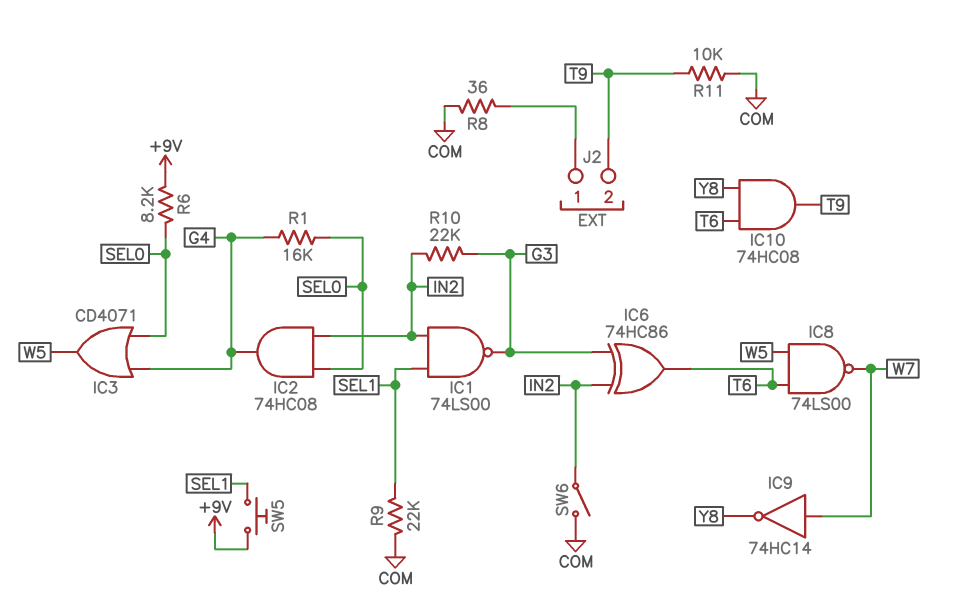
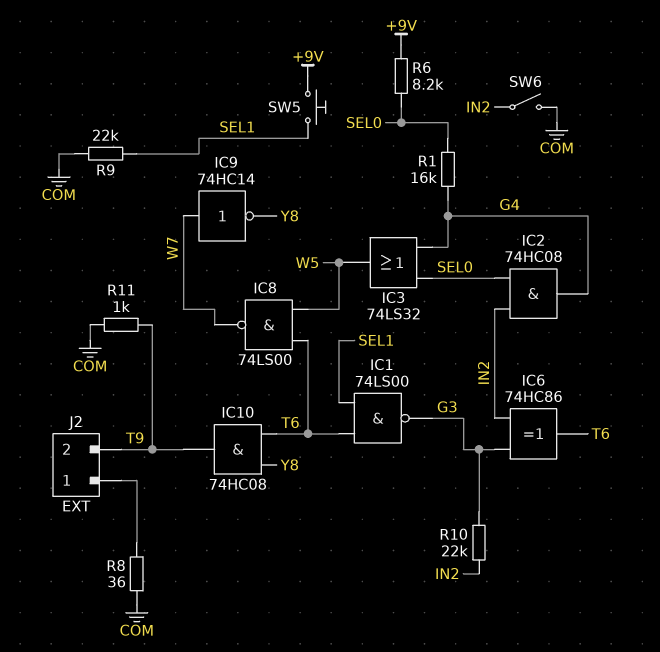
IC1: NAND 74LS00 (in IN2, in SEL1, out G3) -> NAND 74LS00 (in SEL1, in T6, out G3)
IC3: OR CD4071 (in G4, in SEL0, out W5) -> OR 74LS32 (in G4, in SEL0, out W5)
R11: 10k (COM, T9) -> 1k (COM, T9)

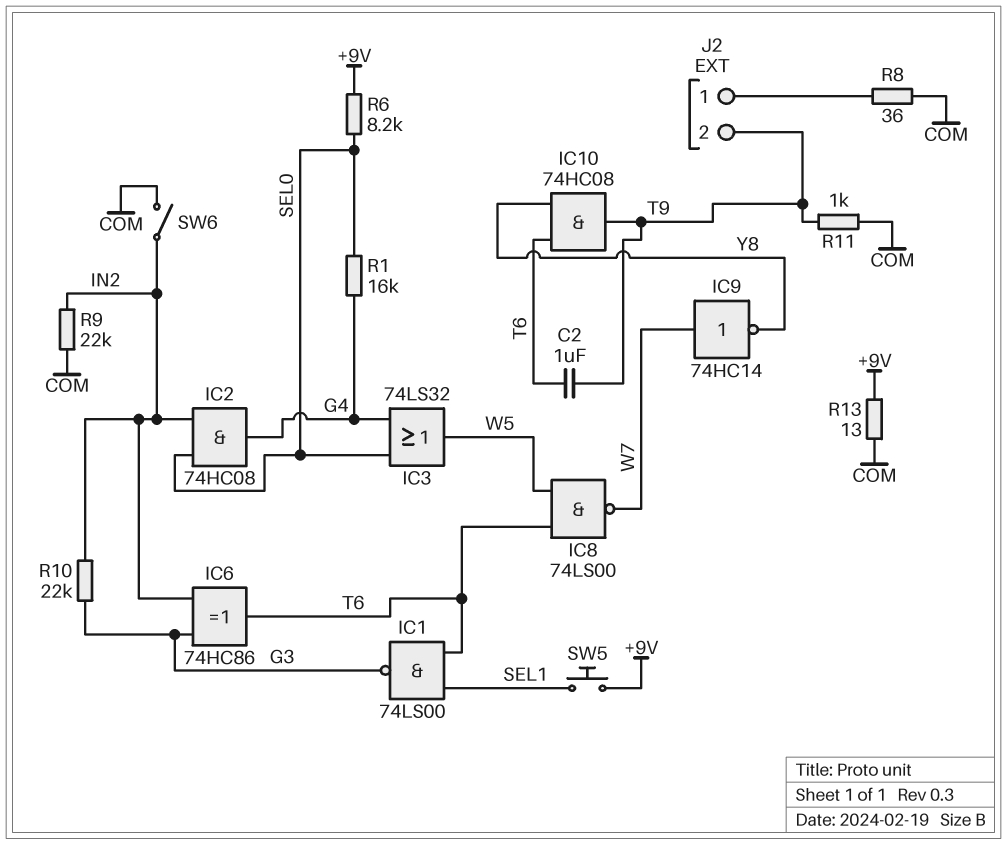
C2: none -> 1uF (T6, T9)
R9: 22k (COM, SEL1) -> 22k (COM, IN2)
R13: none -> 13 (+9V, COM)

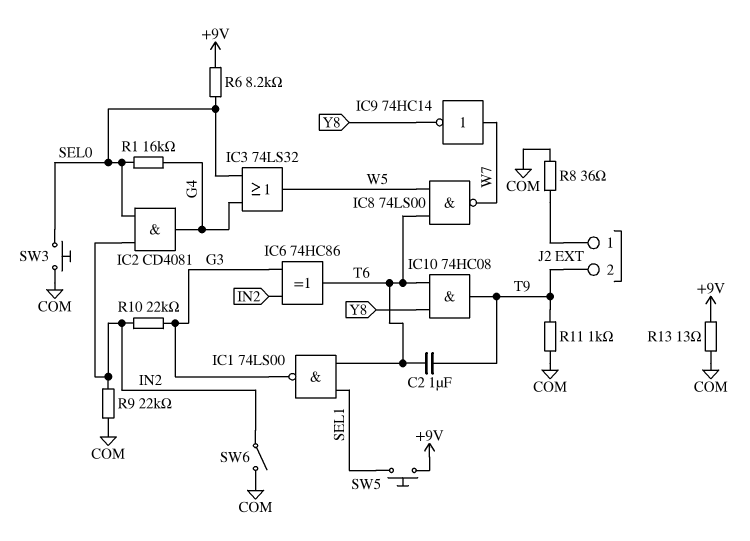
IC2: AND 74HC08 (in IN2, in SEL0, out G4) -> AND CD4081 (in IN2, in SEL0, out G4)
SW3: none -> button (COM, SEL0)

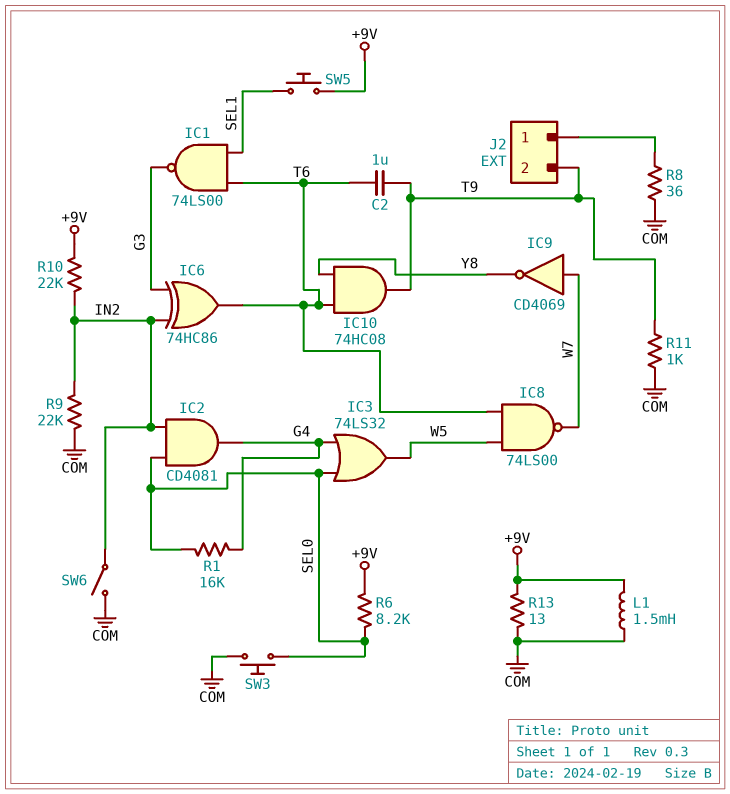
IC9: NOT 74HC14 (in W7, out Y8) -> NOT CD4069 (in W7, out Y8)
L1: none -> 1.5mH (+9V, COM)
R10: 22k (G3, IN2) -> 22k (+9V, IN2)

